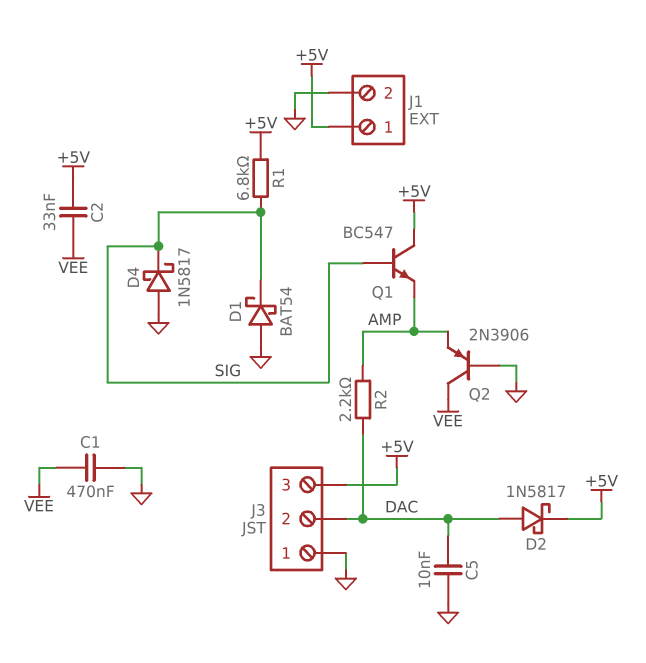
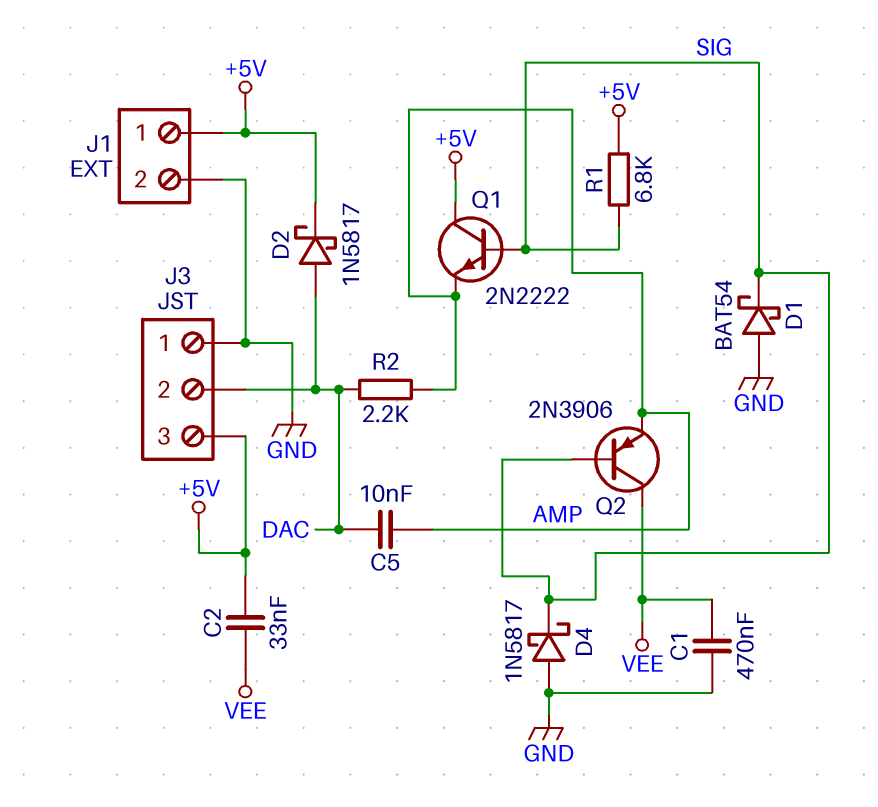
C5: 10nF (DAC, GND) -> 10nF (AMP, DAC)
Q1: NPN BC547 (B SIG, C +5V, E AMP) -> NPN 2N2222 (B SIG, C +5V, E AMP)
Q2: PNP 2N3906 (B GND, C VEE, E AMP) -> PNP 2N3906 (B SIG, C VEE, E AMP)

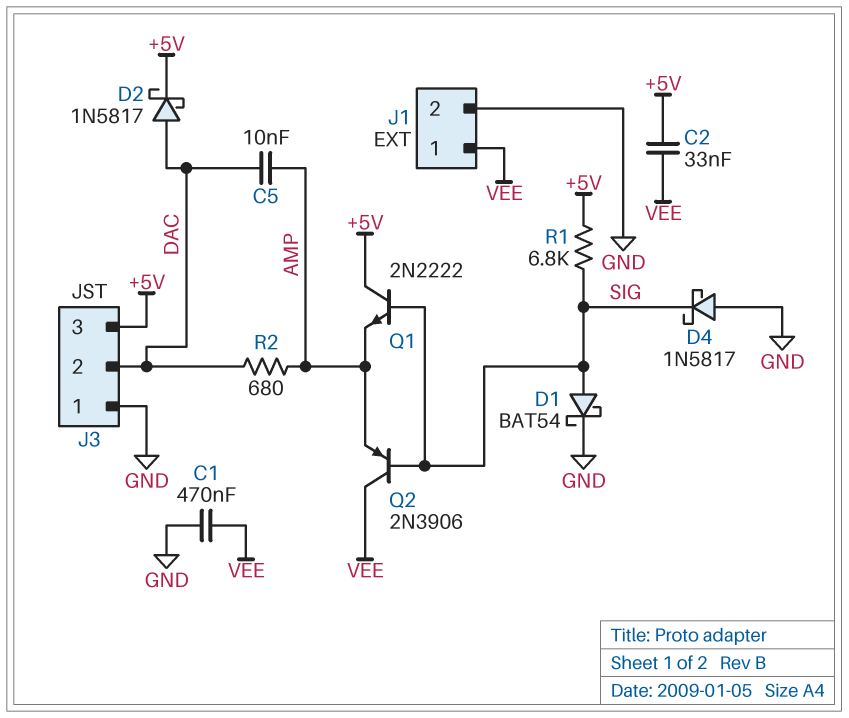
D1: schottky BAT54 (A GND, K SIG) -> schottky BAT54 (A SIG, K GND)
J1 pin 1: +5V -> VEE
R2: 2.2k (AMP, DAC) -> 680 (AMP, DAC)

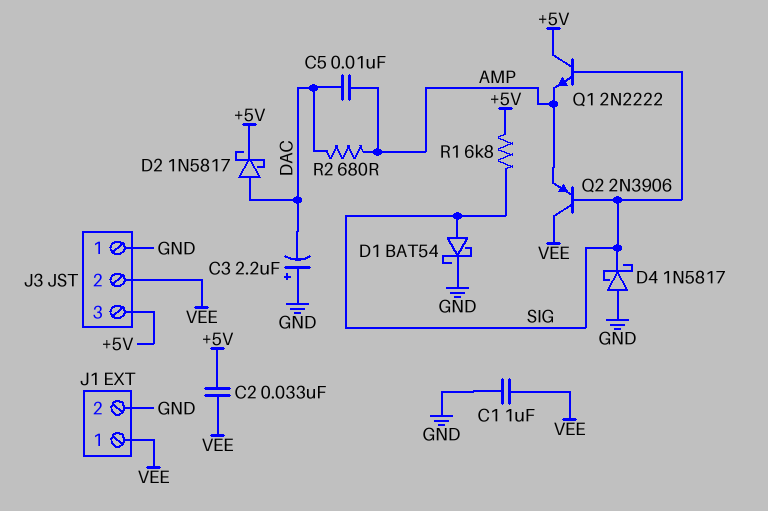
C1: 470nF (GND, VEE) -> 1uF (GND, VEE)
C3: none -> 2.2uF (plus GND, minus DAC)
J3 pin 2: DAC -> VEE

